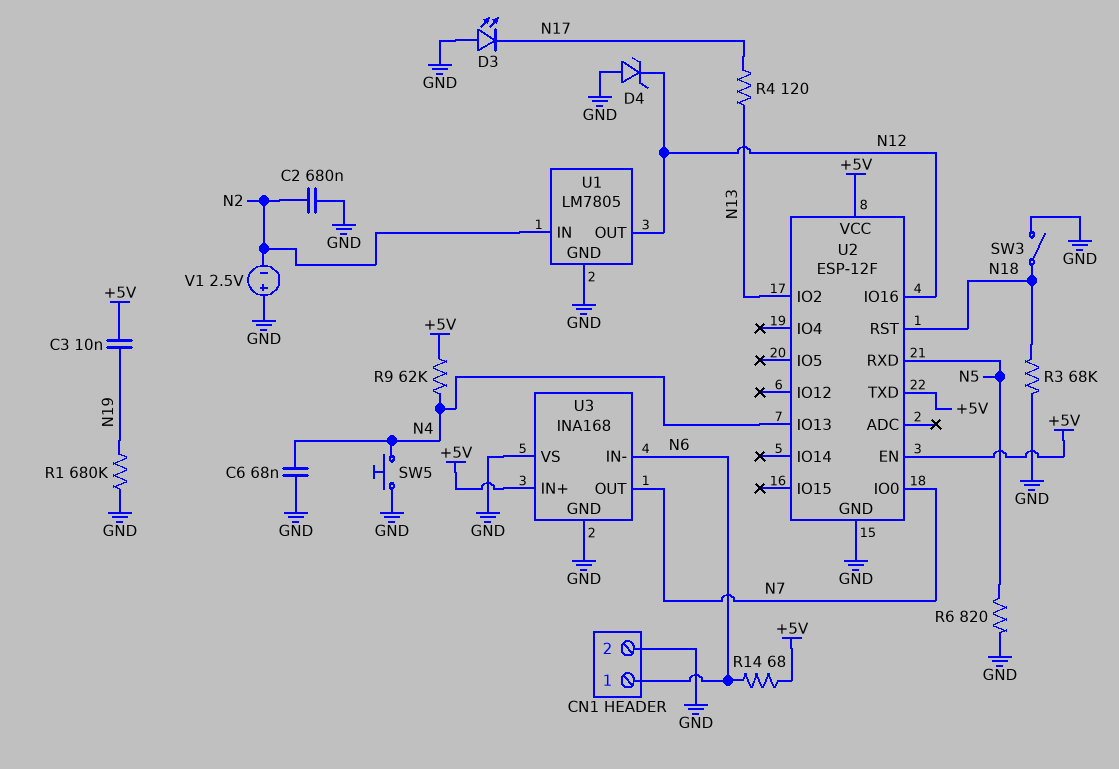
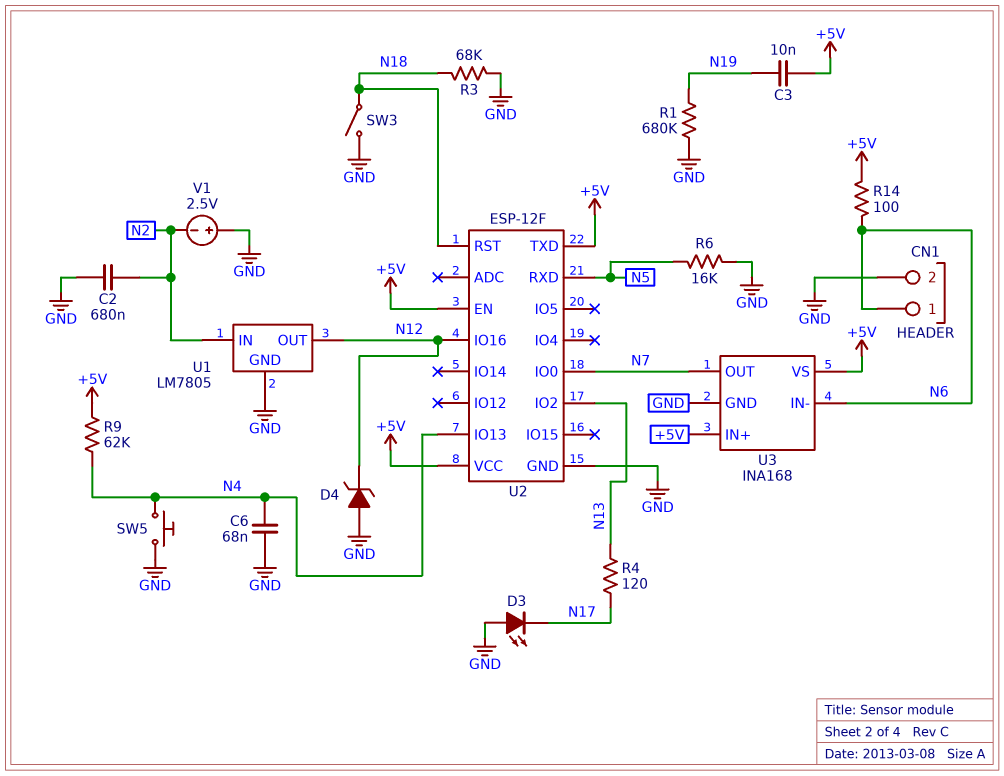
R6: 820 (GND, N5) -> 16k (GND, N5)
R14: 68 (+5V, N6) -> 100 (+5V, N6)
U3 pin VS: GND -> +5V

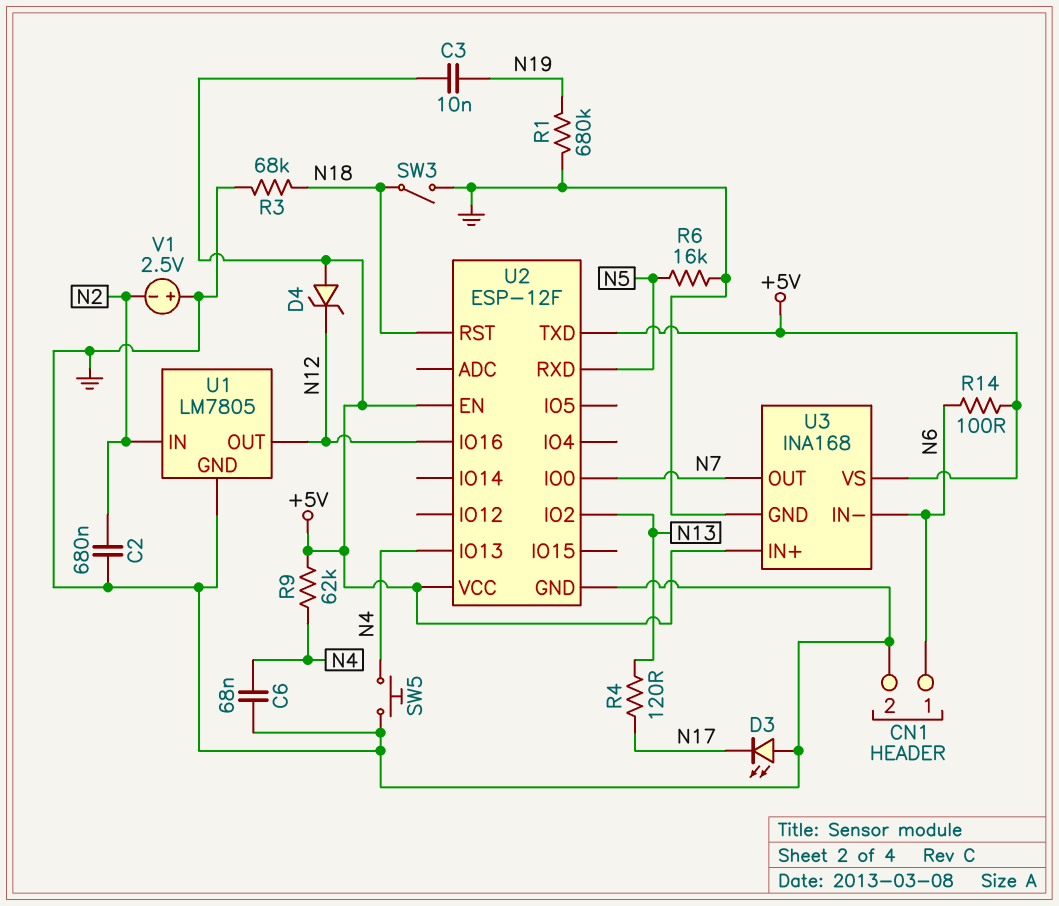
D4: zener (A GND, K N12) -> zener (A +5V, K N12)

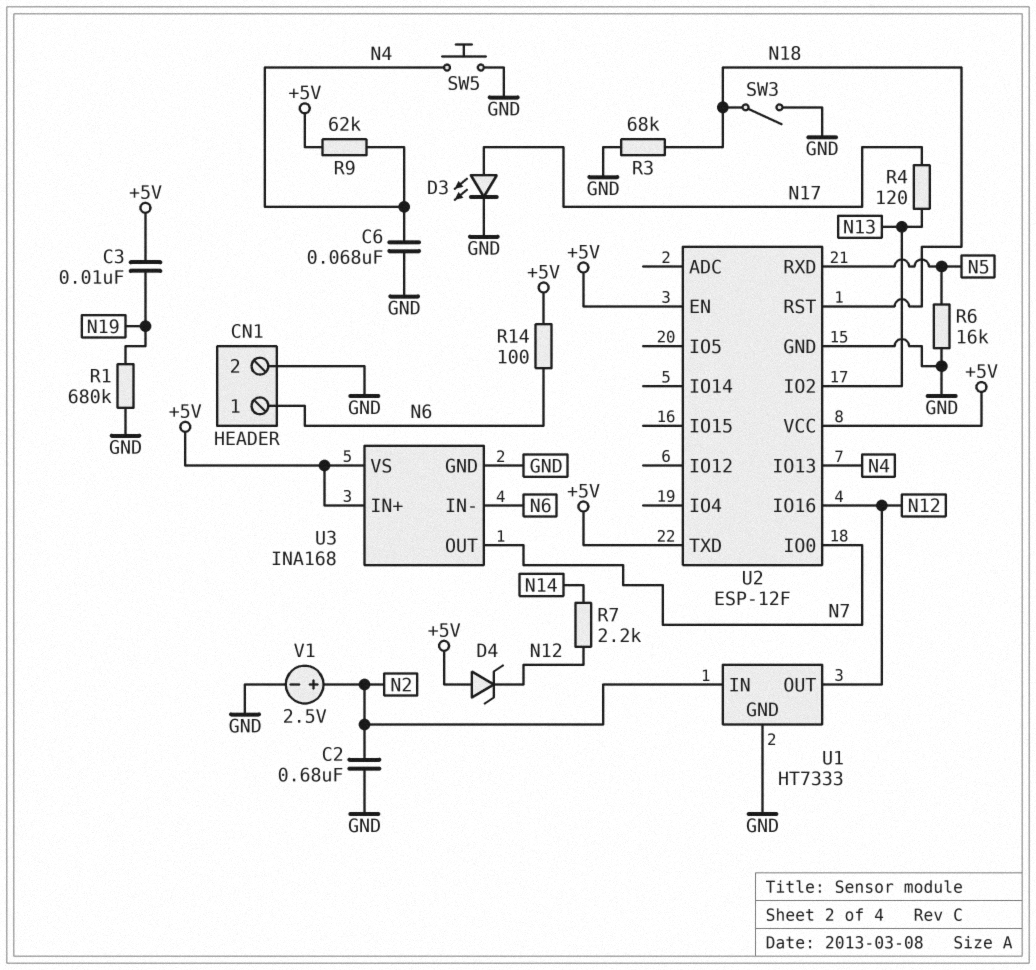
D3: LED (A GND, K N17) -> LED (A N17, K GND)
R7: none -> 2.2k (N12, N14)
U1: LM7805 -> HT7333
V1: 2.5V (plus GND, minus N2) -> 2.5V (plus N2, minus GND)

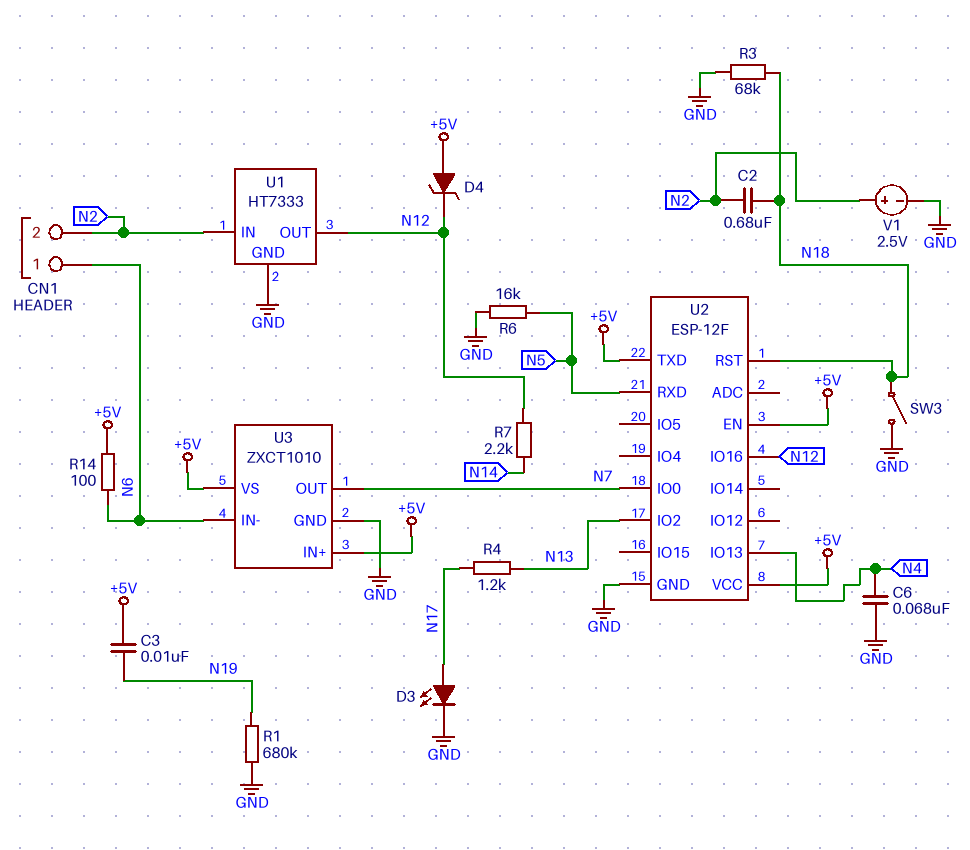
C2: 680nF (GND, N2) -> 680nF (N2, N18)
CN1 pin 2: GND -> N2
R4: 120 (N13, N17) -> 1.2k (N13, N17)
R9: 62k (+5V, N4) -> none
SW5: button (GND, N4) -> none
U3: INA168 -> ZXCT1010

